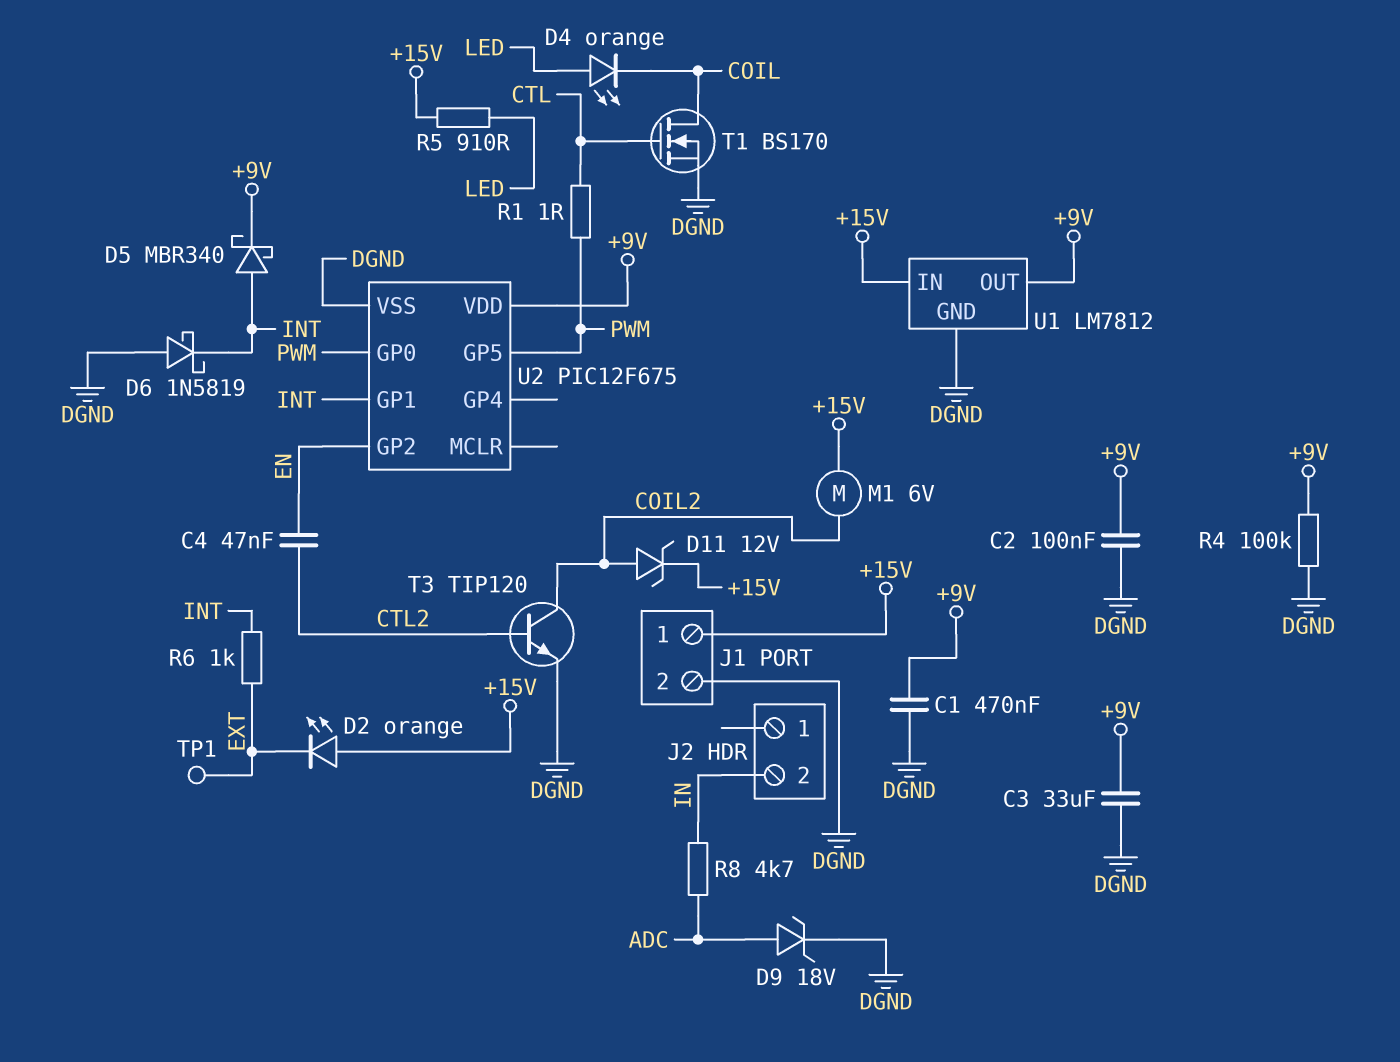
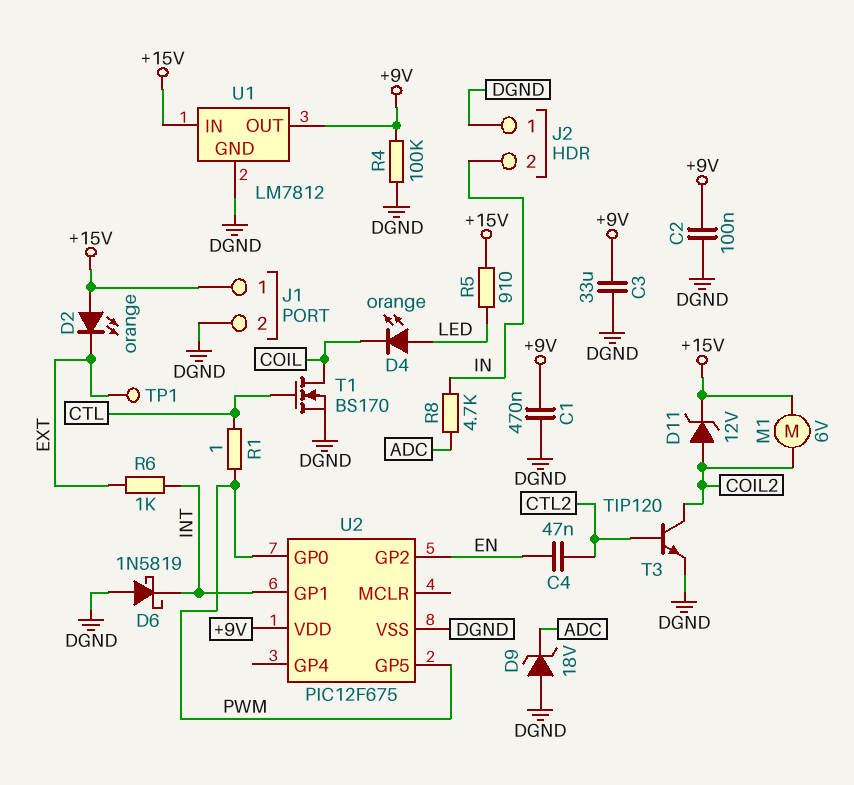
D5: schottky MBR340 (A INT, K +9V) -> none
D9: zener 18V (A ADC, K DGND) -> zener 18V (A DGND, K ADC)
J2 pin 1: none -> DGND

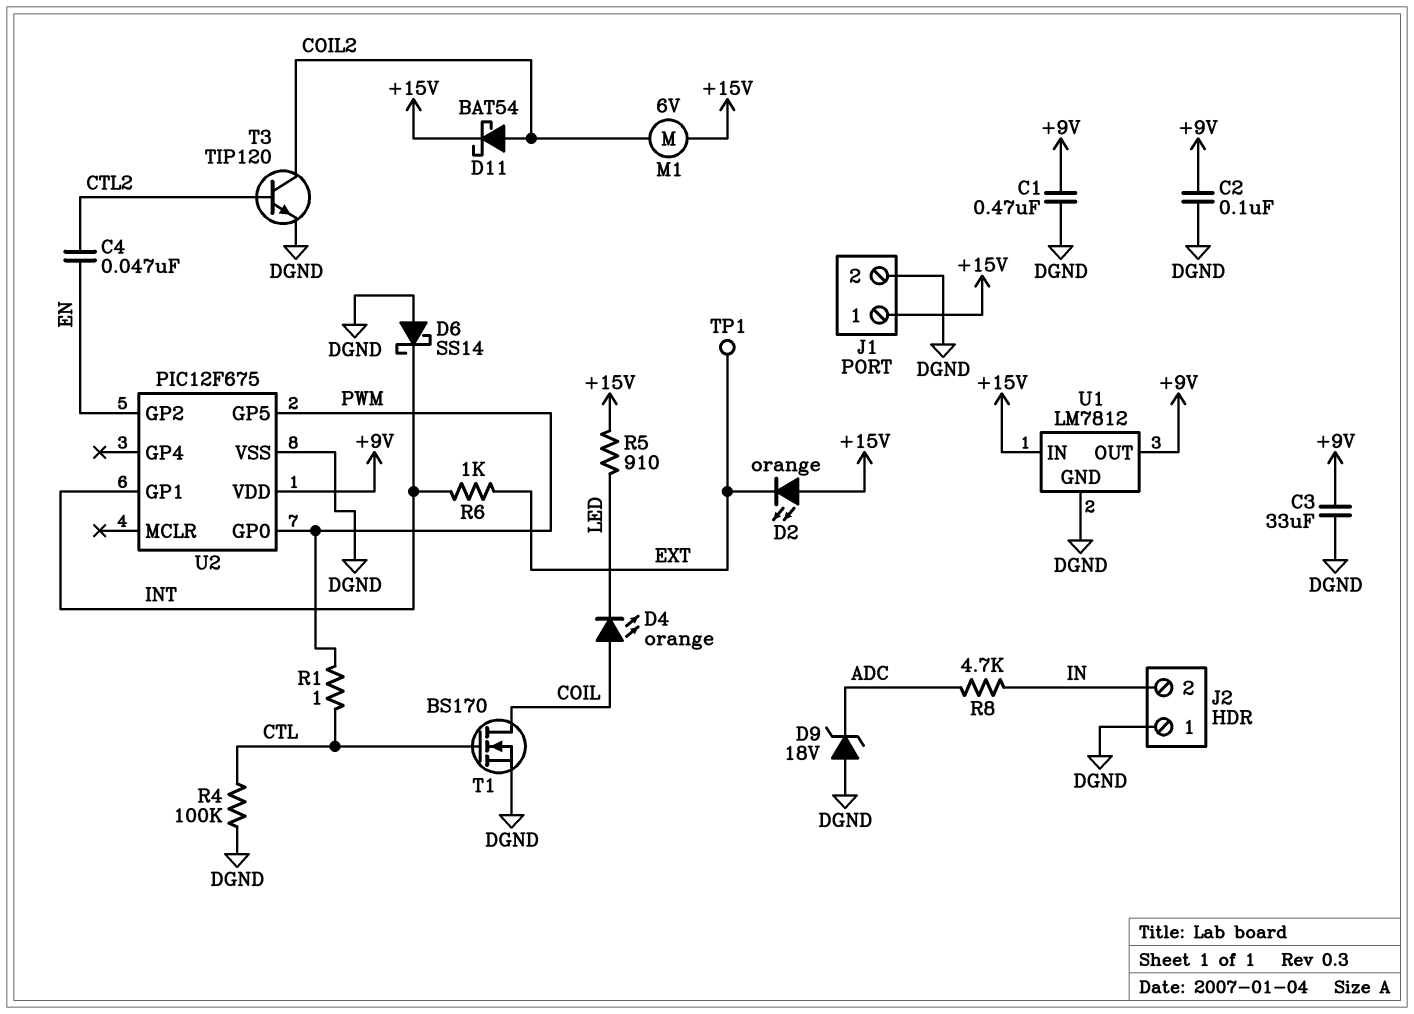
D4: LED orange (A LED, K COIL) -> LED orange (A COIL, K LED)
D6: schottky 1N5819 (A DGND, K INT) -> schottky SS14 (A DGND, K INT)
D11: zener 12V (A COIL2, K +15V) -> schottky BAT54 (A COIL2, K +15V)
R4: 100k (+9V, DGND) -> 100k (CTL, DGND)

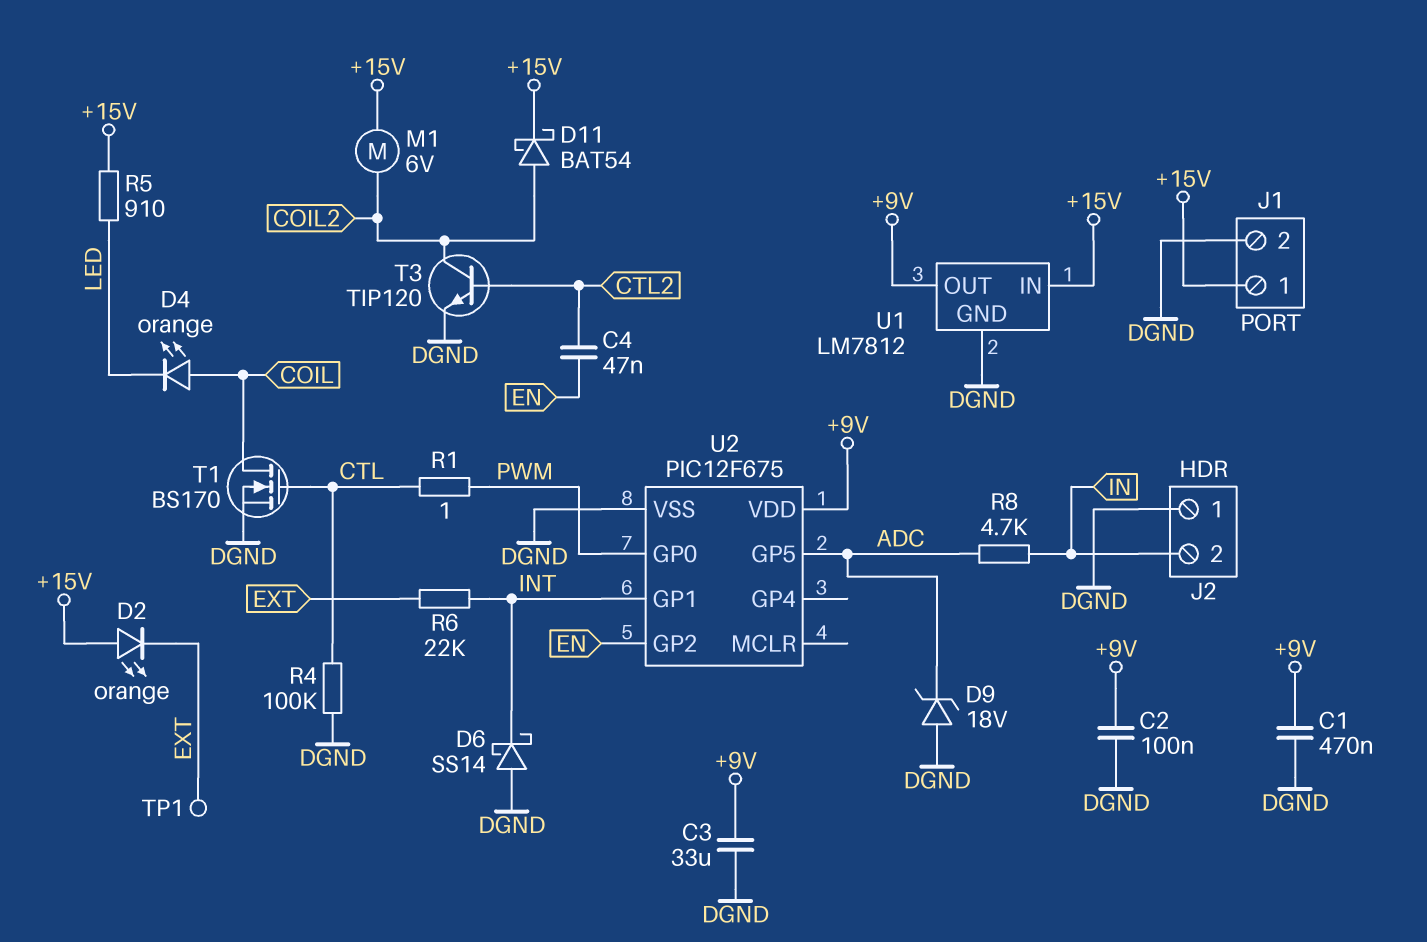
R6: 1k (EXT, INT) -> 22k (EXT, INT)
U2 pin GP5: PWM -> ADC

